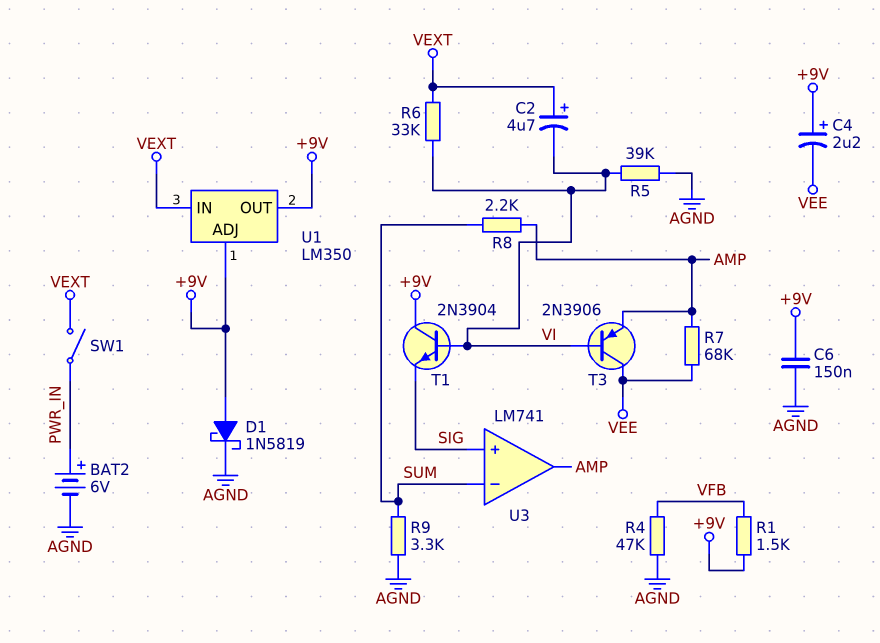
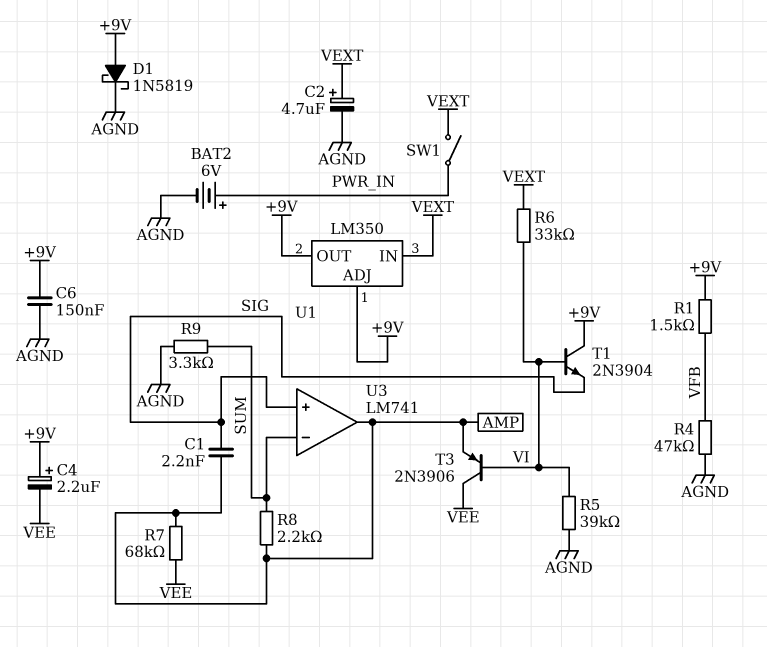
C1: none -> 2.2nF (AMP, SIG)
C2: 4.7uF (plus VEXT, minus VI) -> 4.7uF (plus VEXT, minus AGND)

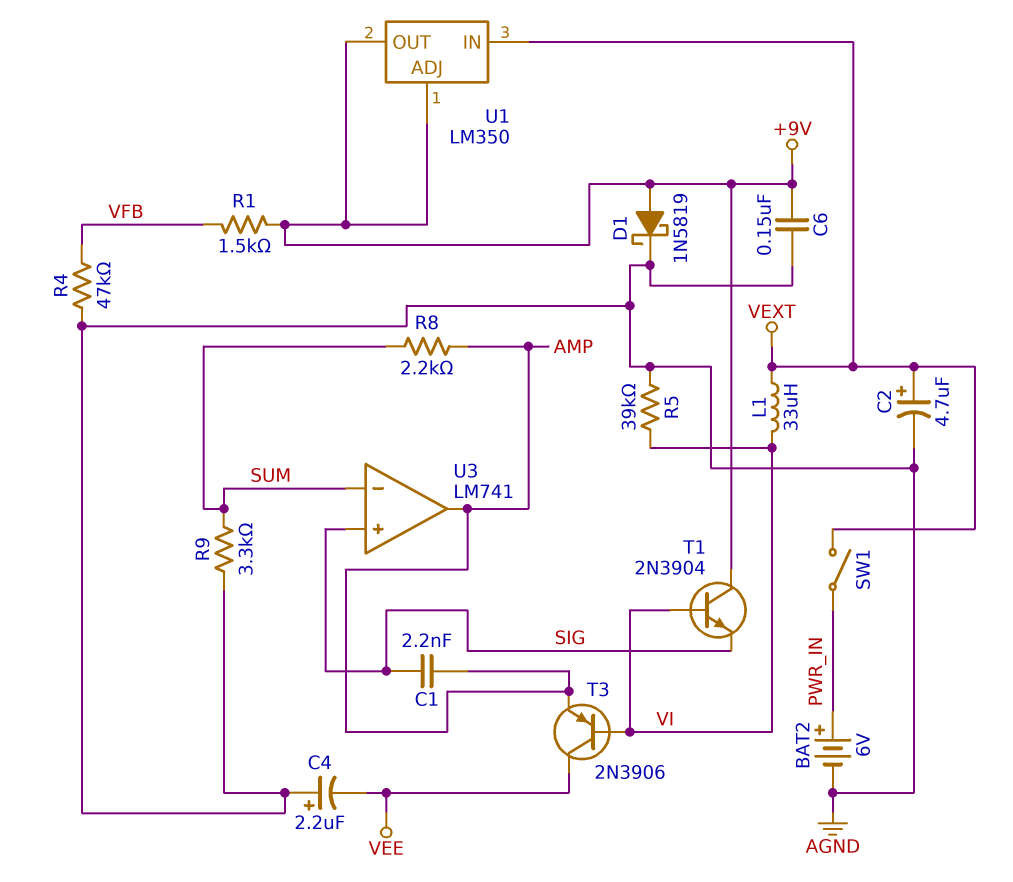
C4: 2.2uF (plus +9V, minus VEE) -> 2.2uF (plus AGND, minus VEE)
L1: none -> 33uH (VEXT, VI)
R6: 33k (VEXT, VI) -> none
R7: 68k (AMP, VEE) -> none

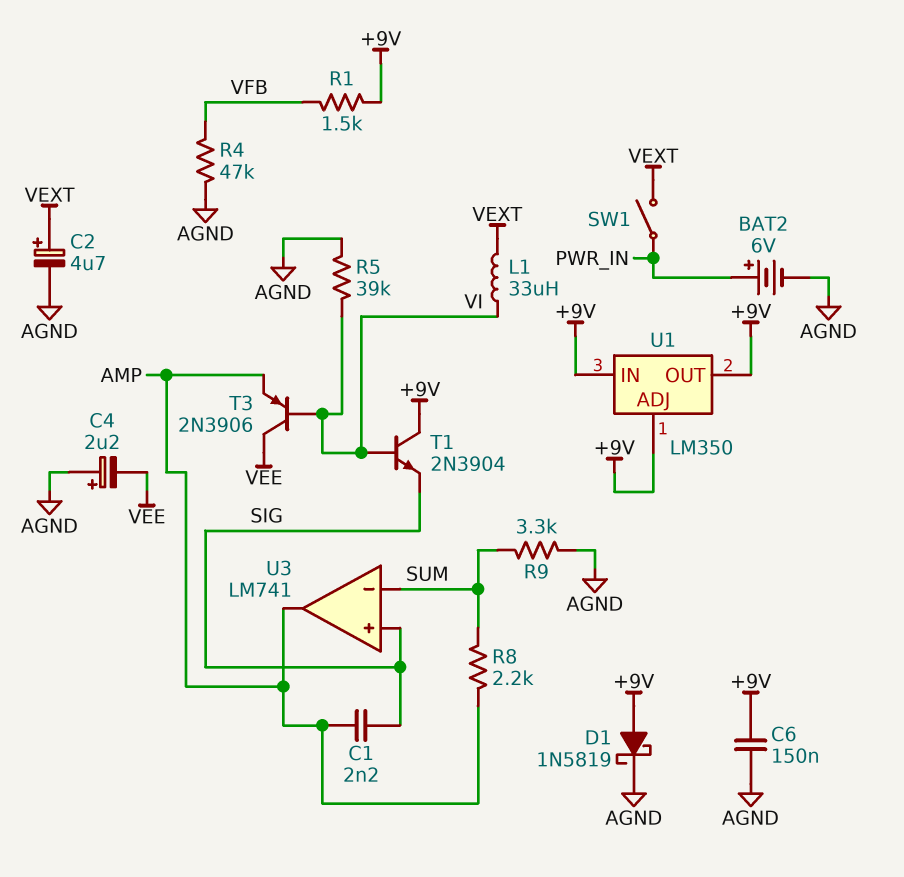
U1 pin IN: VEXT -> +9V

